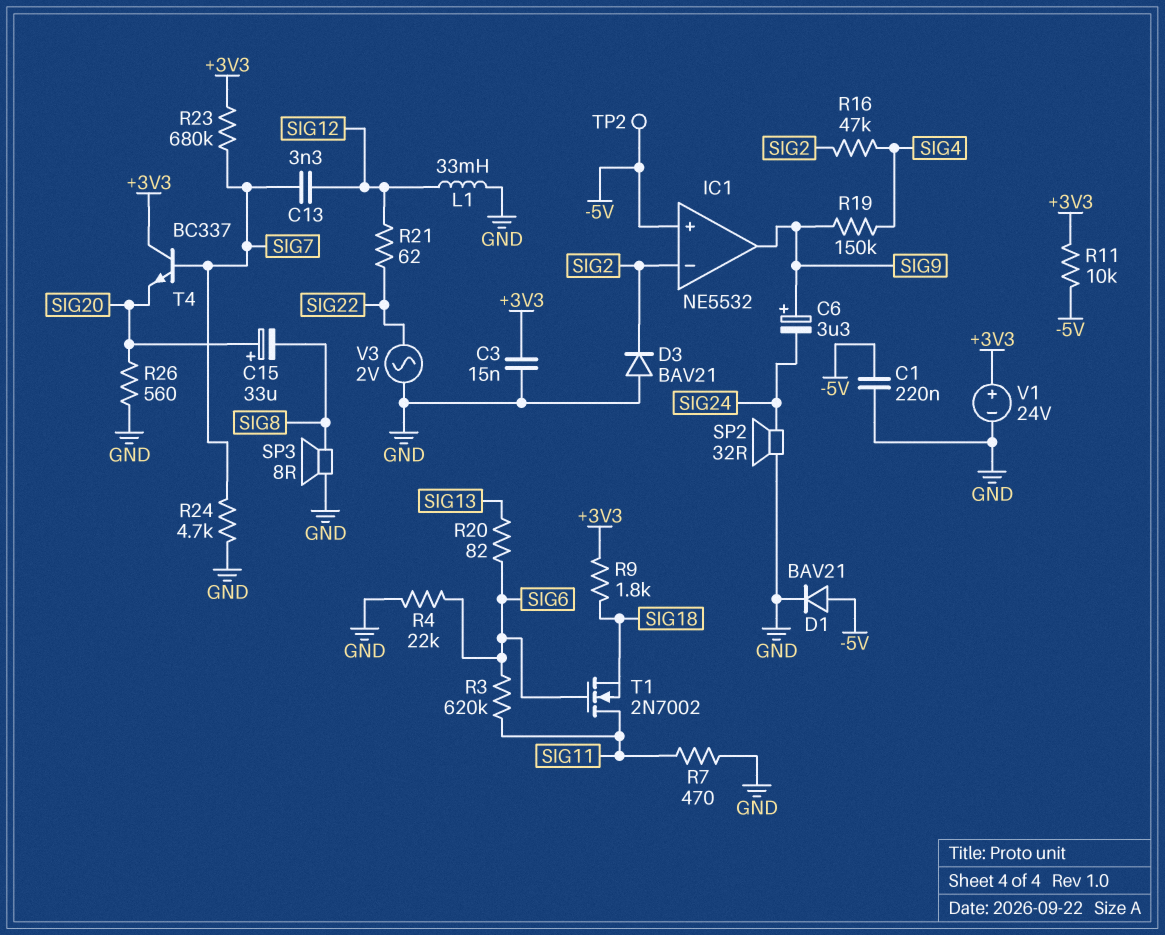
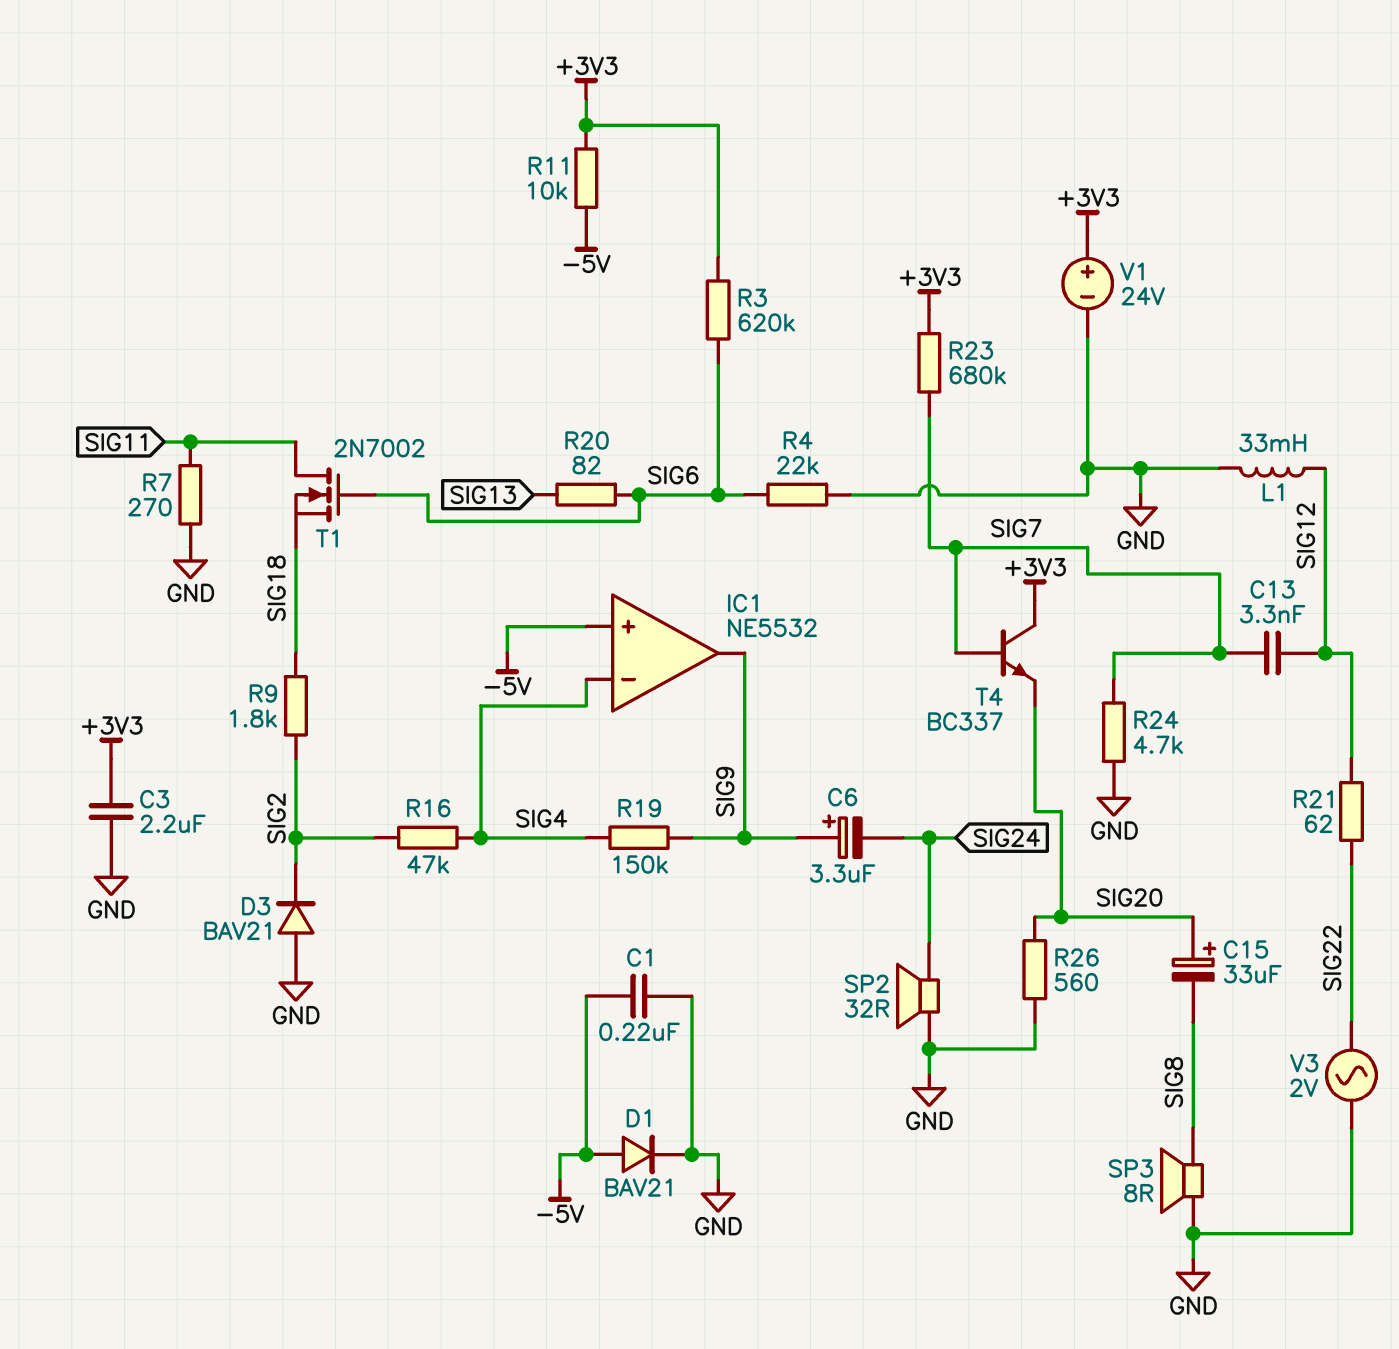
C3: 15nF (+3V3, GND) -> 2.2uF (+3V3, GND)
IC1 pin in-: SIG2 -> SIG4
R3: 620k (SIG6, SIG11) -> 620k (+3V3, SIG6)
R7: 470 (GND, SIG11) -> 270 (GND, SIG11)
R9: 1.8k (+3V3, SIG18) -> 1.8k (SIG2, SIG18)
TP2: test point (-5V) -> none

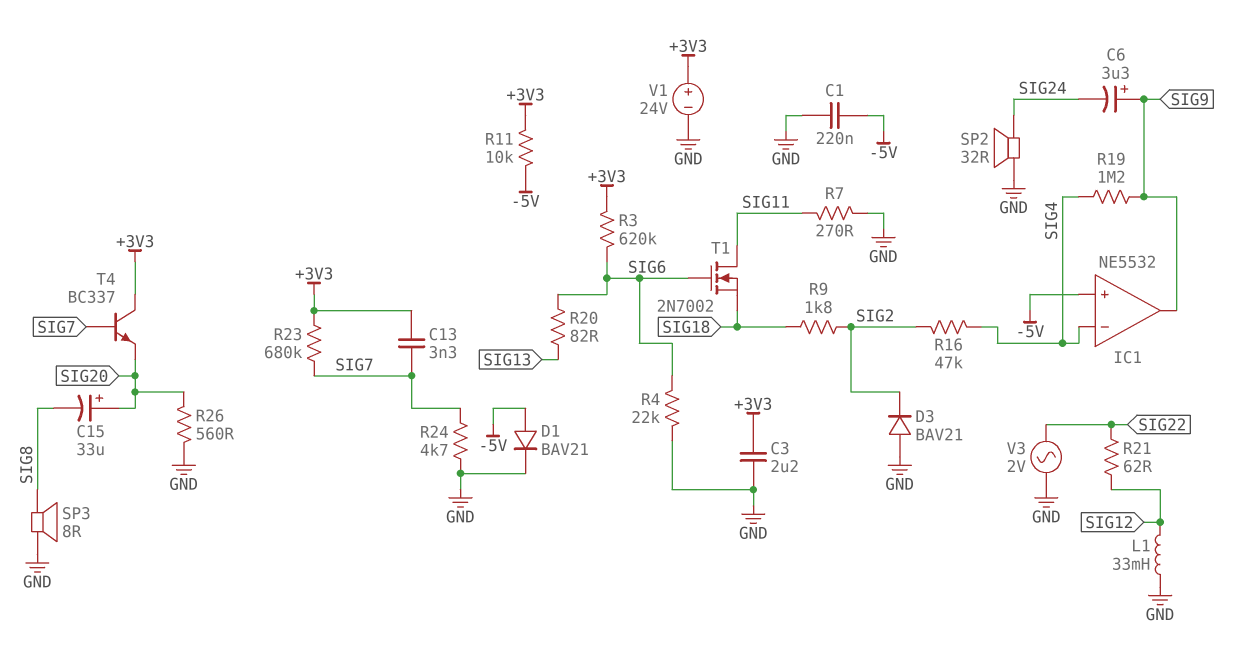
C13: 3.3nF (SIG7, SIG12) -> 3.3nF (+3V3, SIG7)
R19: 150k (SIG4, SIG9) -> 1.2M (SIG4, SIG9)

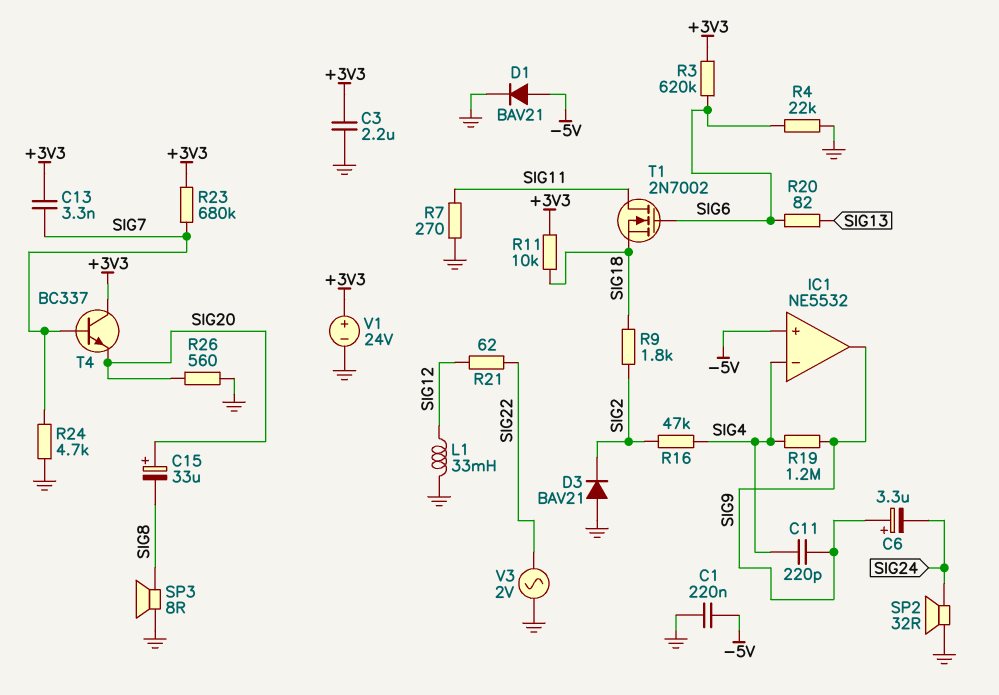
C11: none -> 220pF (SIG4, SIG9)
R11: 10k (+3V3, -5V) -> 10k (+3V3, SIG18)

